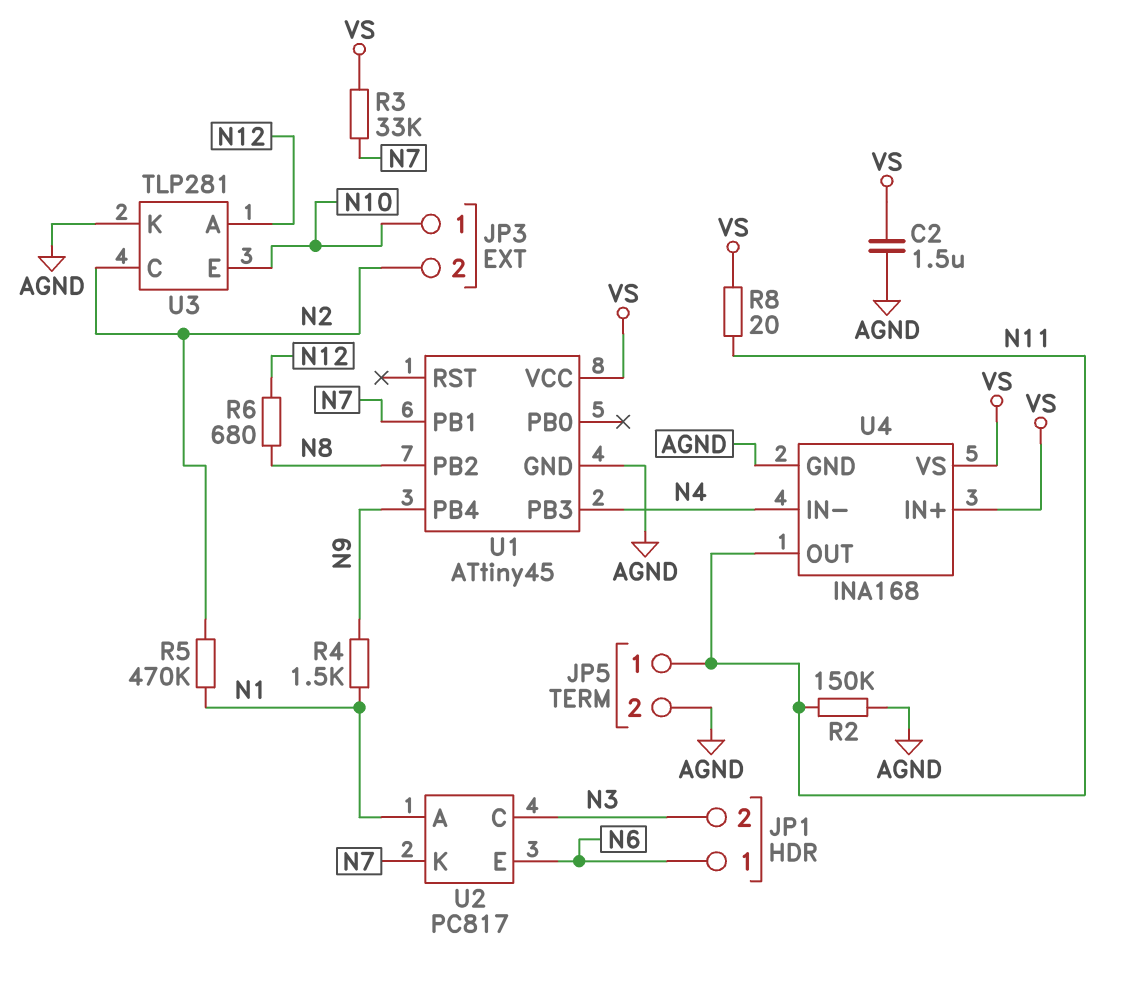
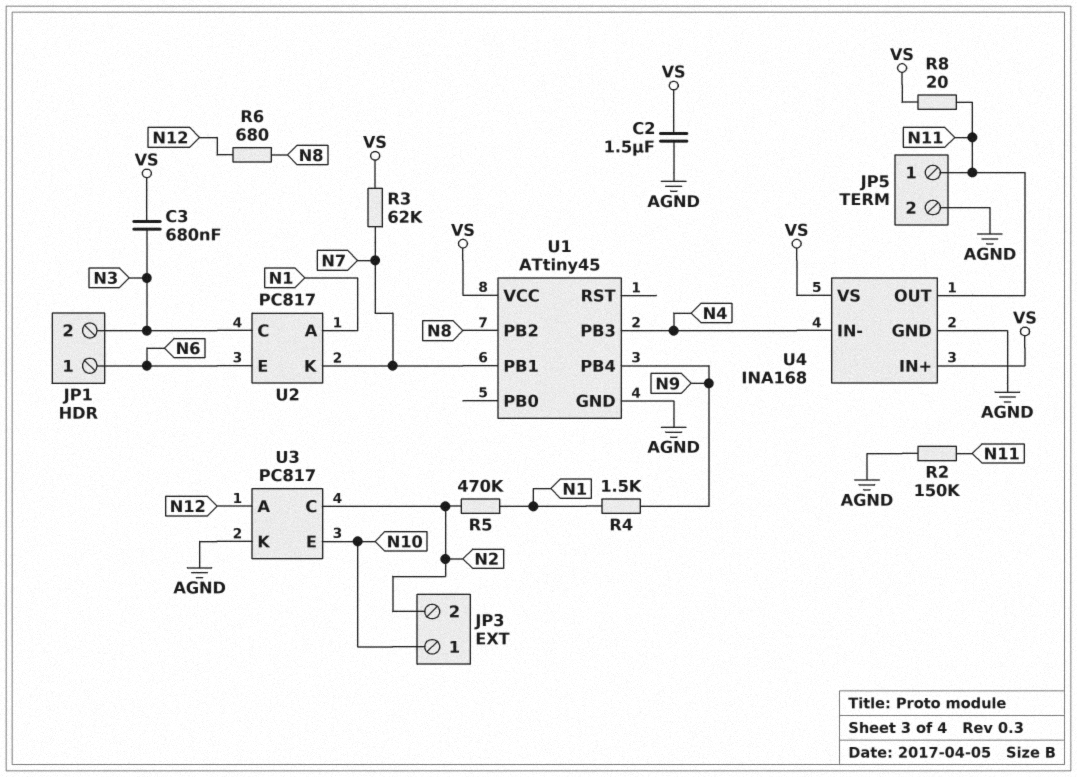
C3: none -> 680nF (N3, VS)
R3: 33k (N7, VS) -> 62k (N7, VS)
U3: TLP281 -> PC817

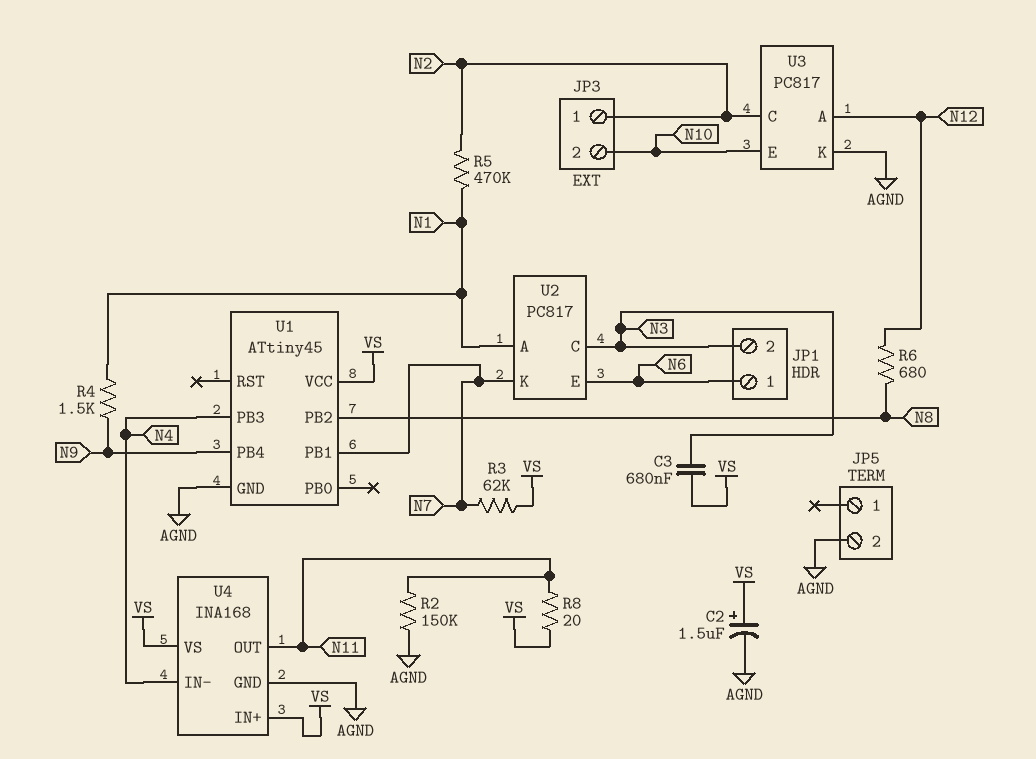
C2: 1.5uF (AGND, VS) -> 1.5uF (plus VS, minus AGND)
JP3 pin 1: N10 -> N2
JP3 pin 2: N2 -> N10
JP5 pin 1: N11 -> none

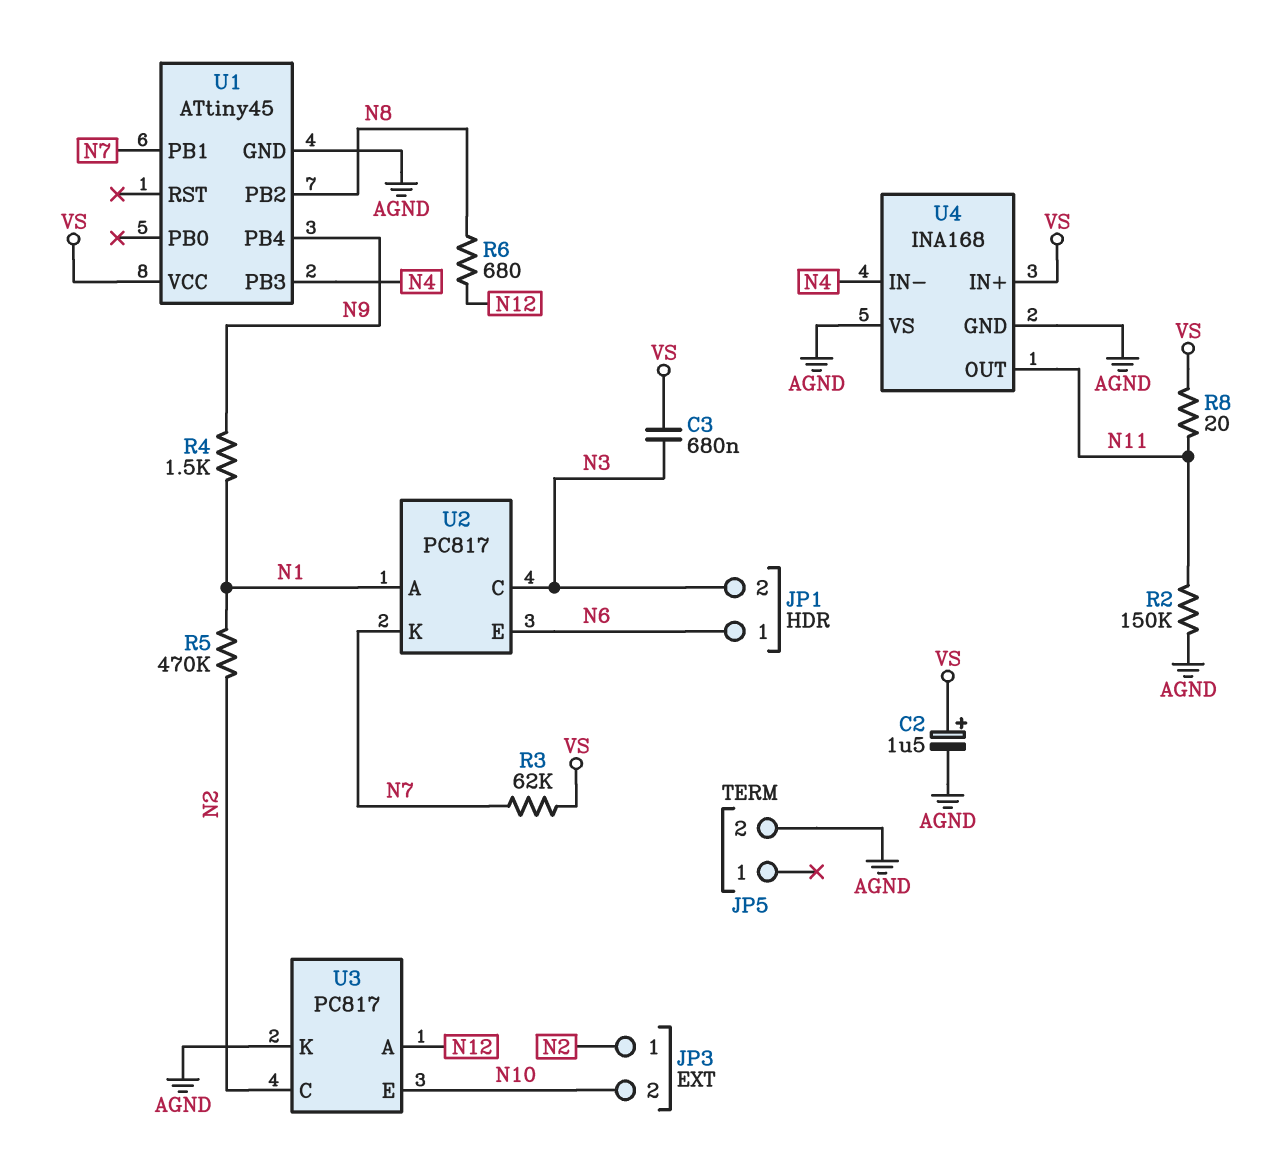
U4 pin VS: VS -> AGND

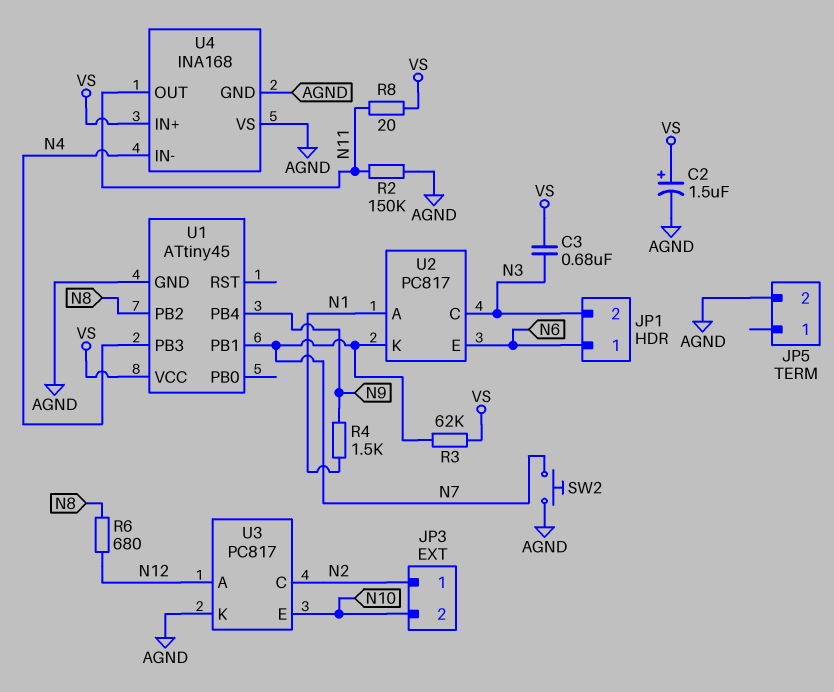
R5: 470k (N1, N2) -> none
SW2: none -> button (AGND, N7)

